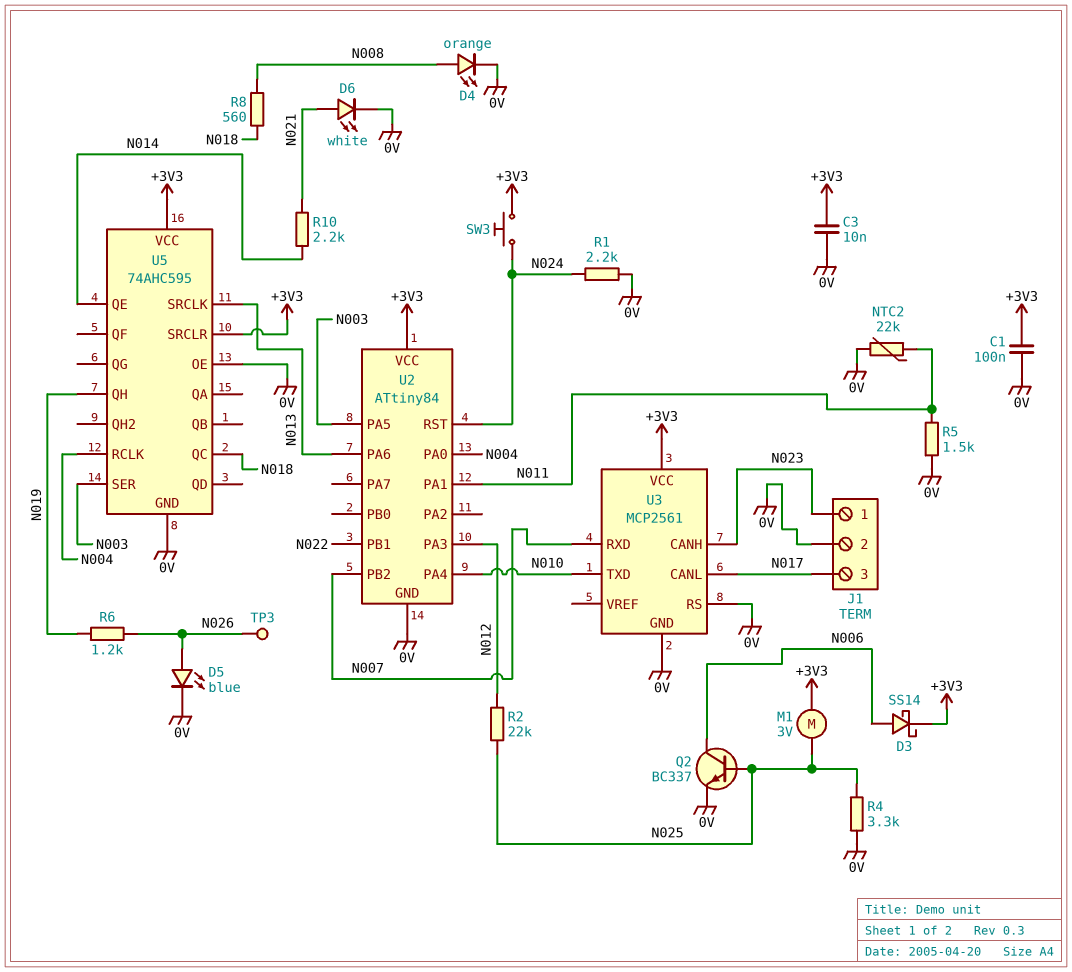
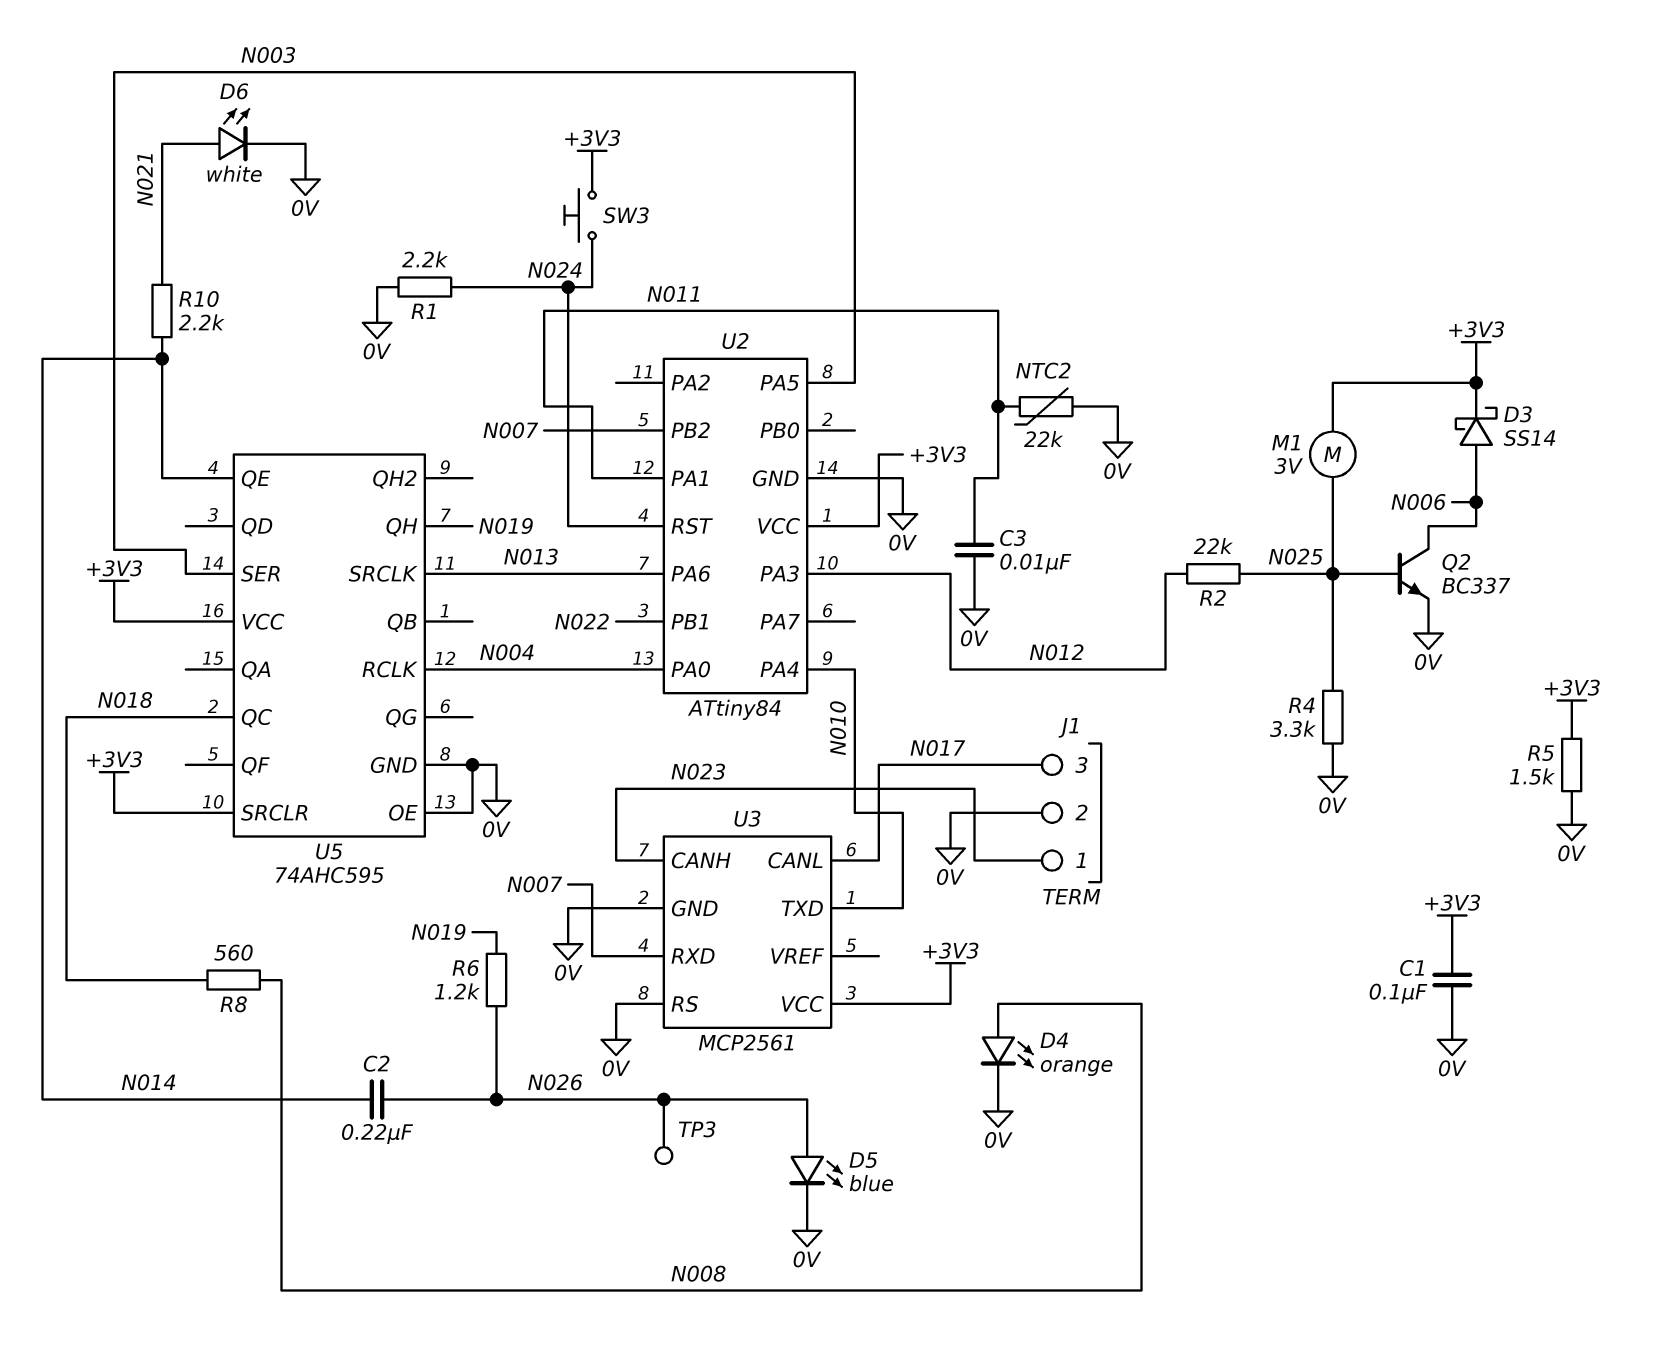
C2: none -> 220nF (N014, N026)
C3: 10nF (+3V3, 0V) -> 10nF (0V, N011)
R5: 1.5k (0V, N011) -> 1.5k (+3V3, 0V)

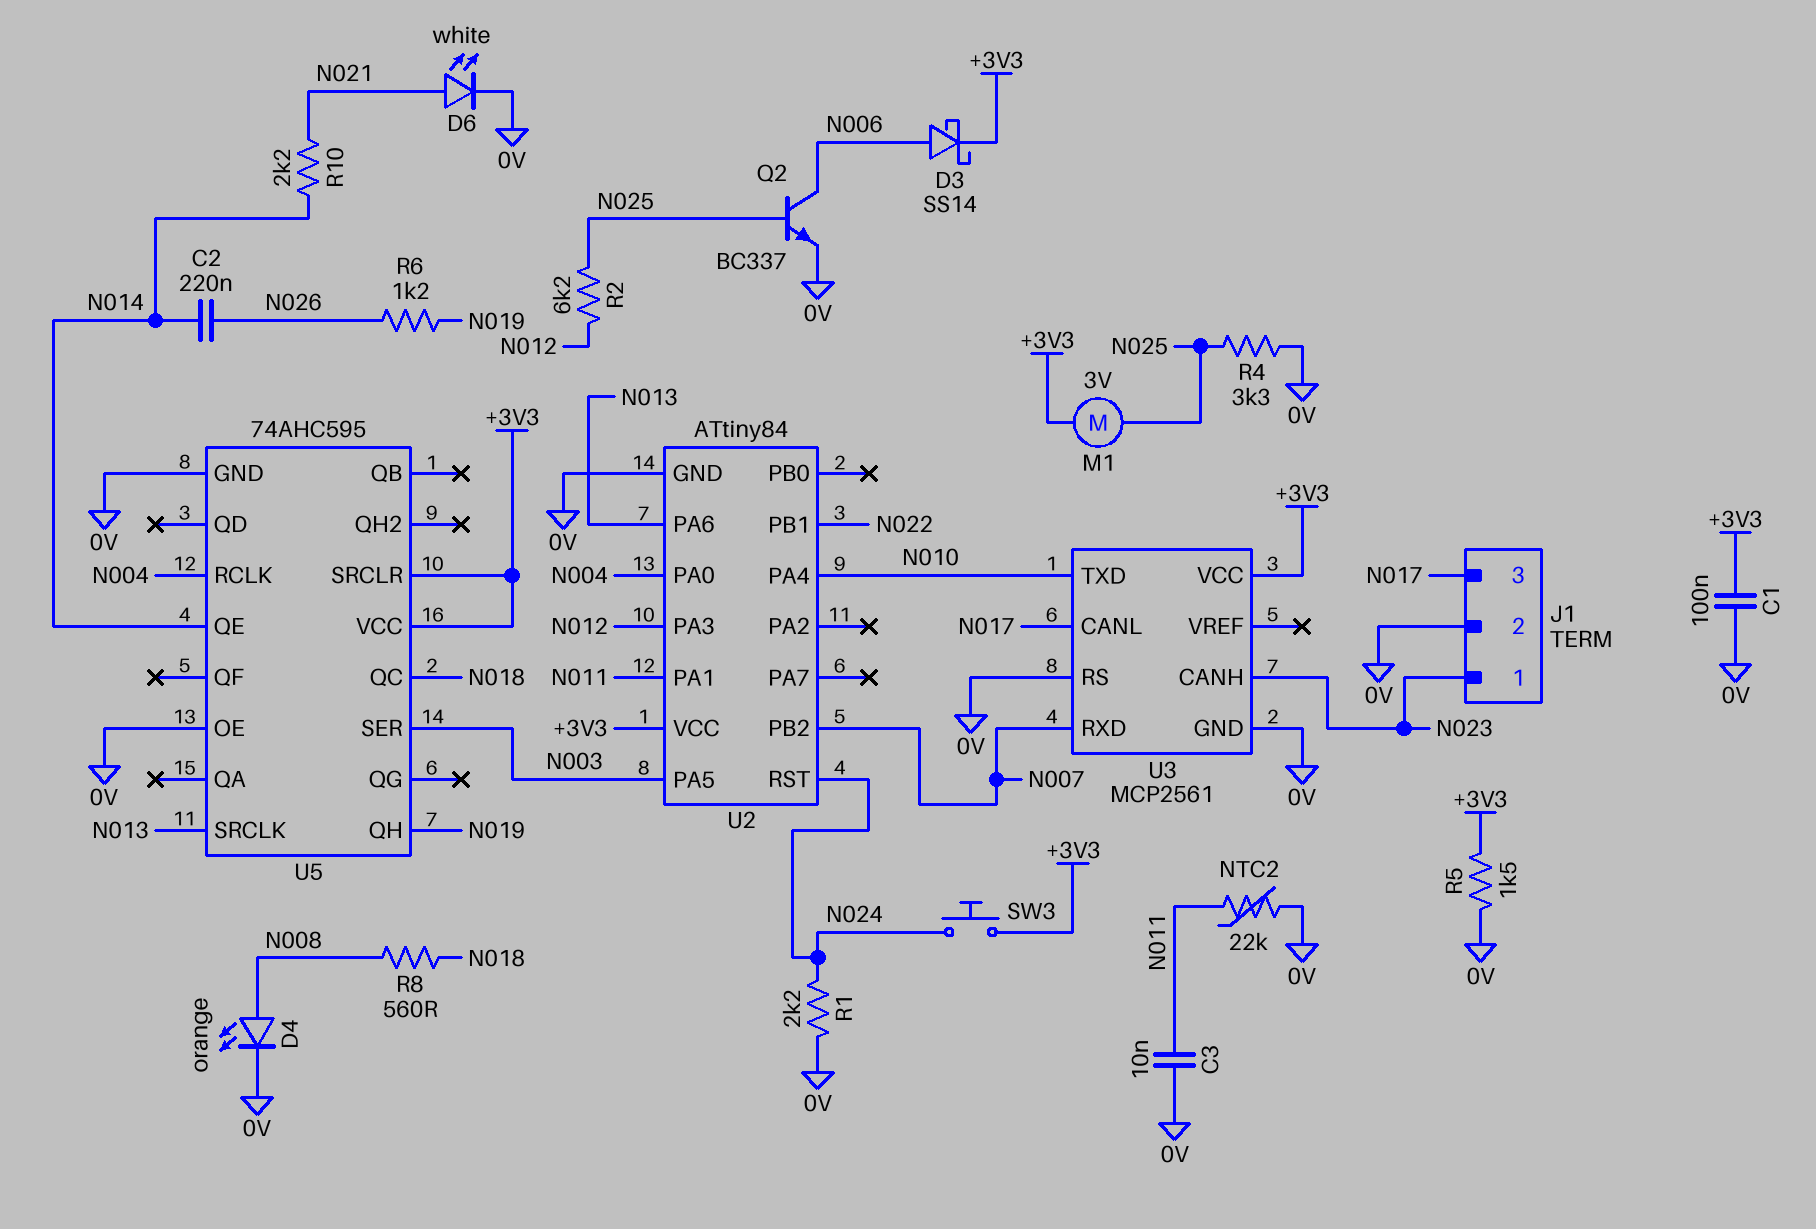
D5: LED blue (A N026, K 0V) -> none
R2: 22k (N012, N025) -> 6.2k (N012, N025)
TP3: test point (N026) -> none

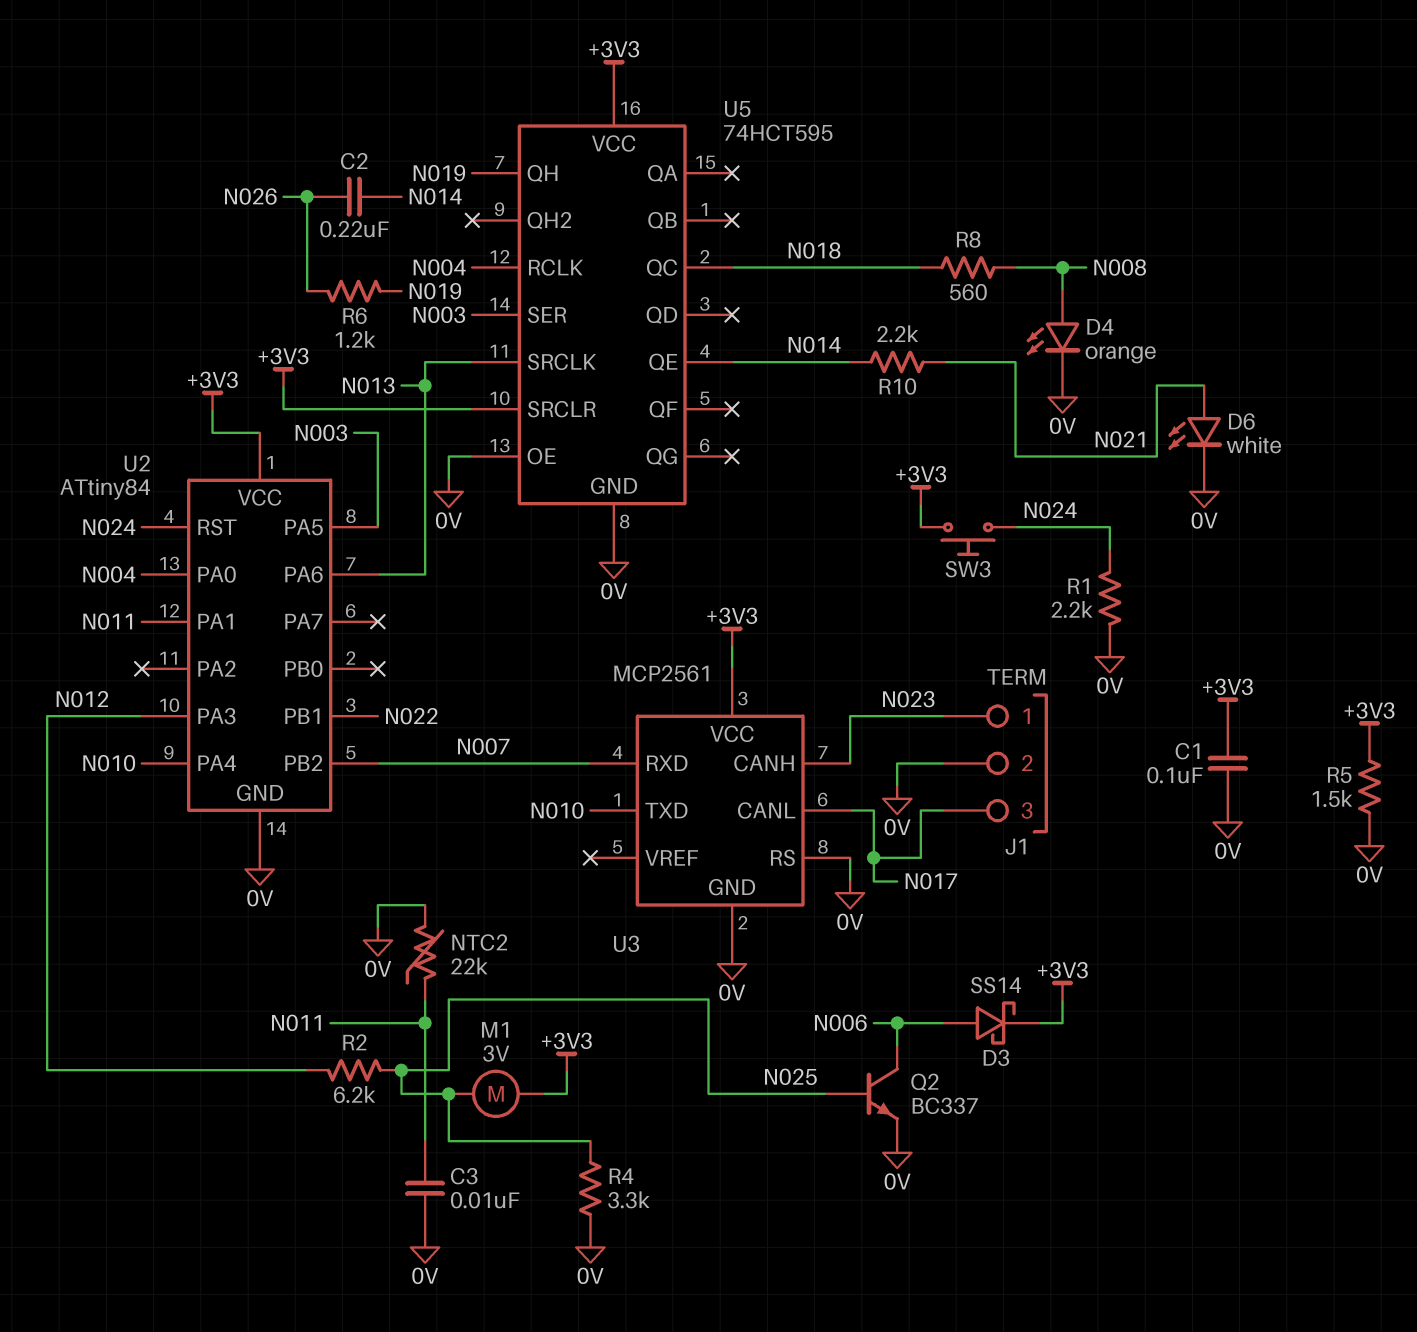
U5: 74AHC595 -> 74HCT595

